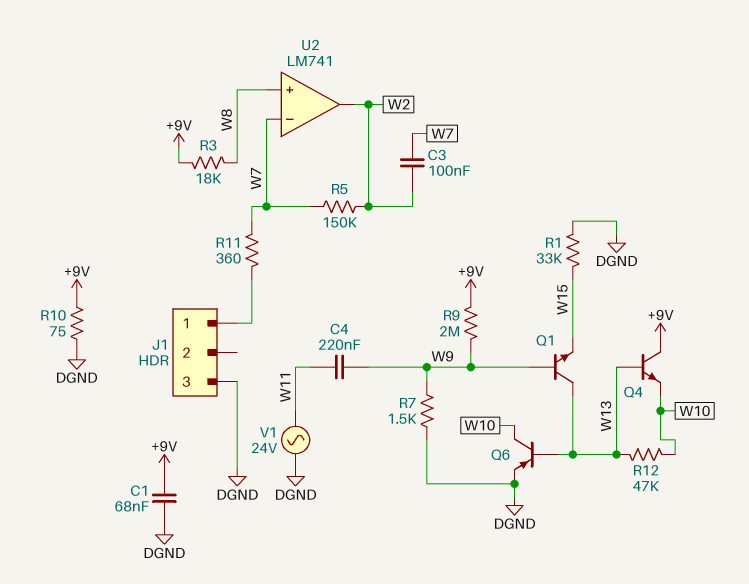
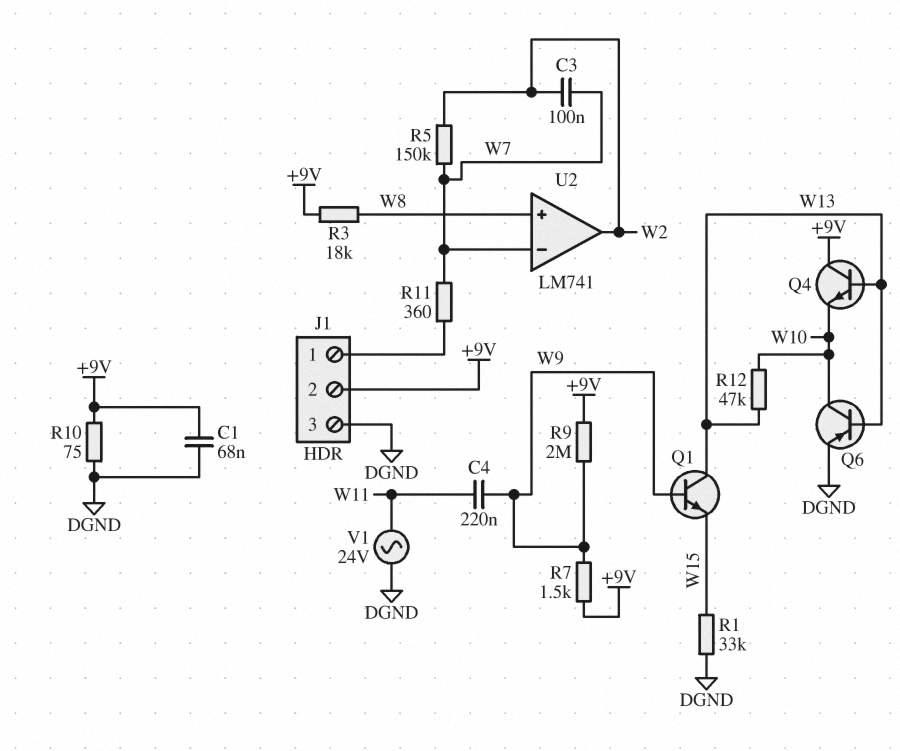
J1 pin 2: none -> +9V
R7: 1.5k (DGND, W9) -> 1.5k (+9V, W9)

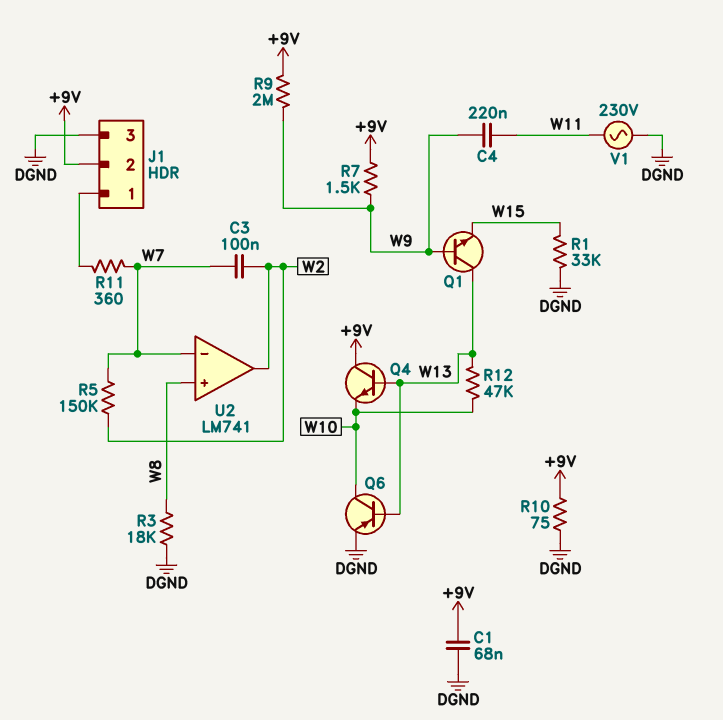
R3: 18k (+9V, W8) -> 18k (DGND, W8)
V1: AC 24V (DGND, W11) -> AC 230V (DGND, W11)

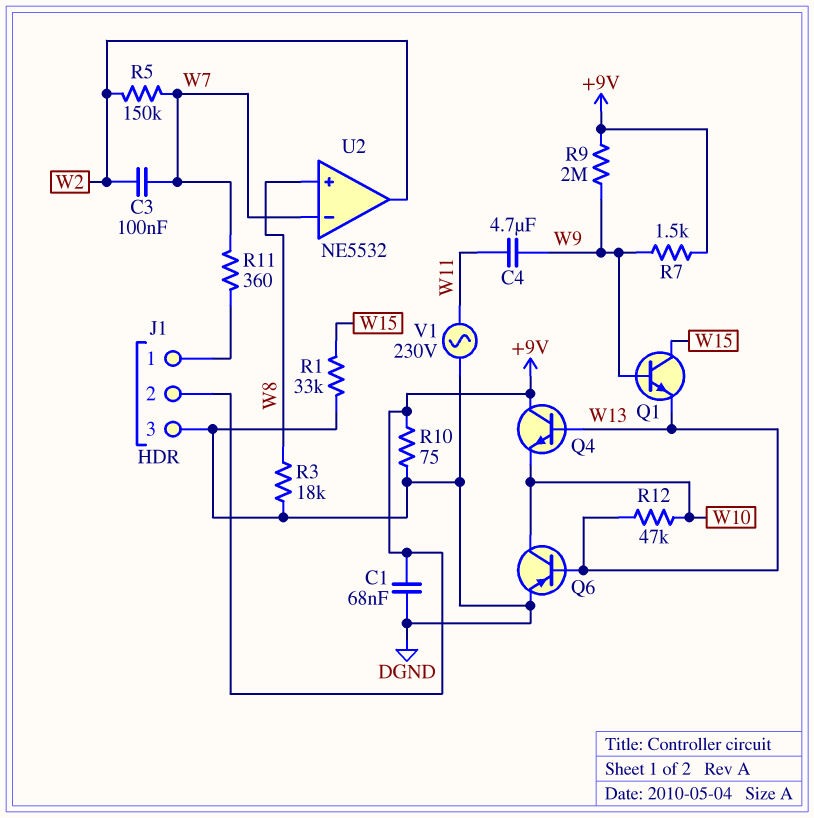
C4: 220nF (W9, W11) -> 4.7uF (W9, W11)
Q1: NPN (B W9, C W13, E W15) -> NPN (B W9, C W15, E W13)
U2: LM741 -> NE5532

